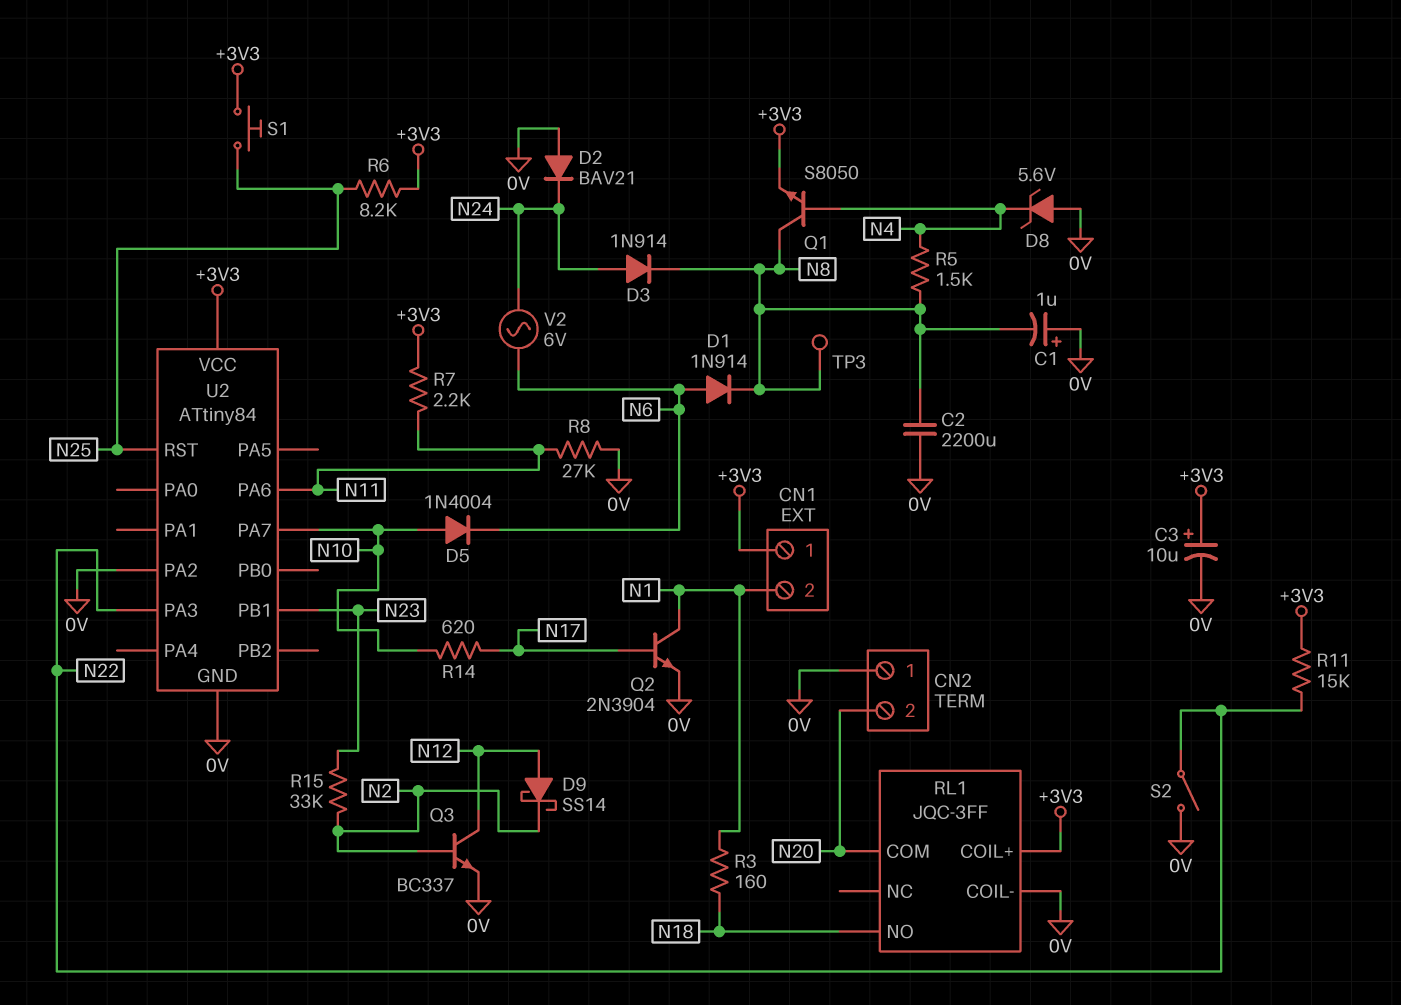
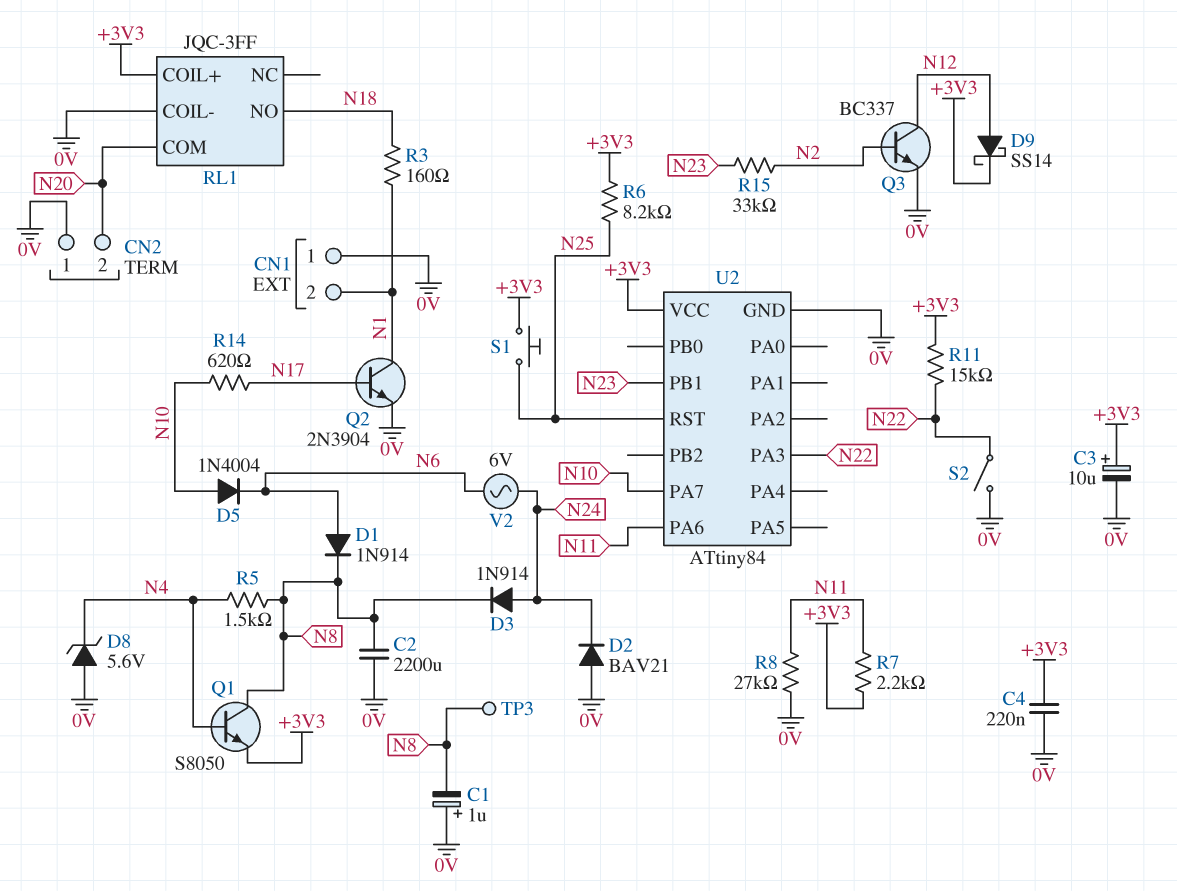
C4: none -> 220nF (+3V3, 0V)
CN1 pin 1: +3V3 -> 0V
D9: schottky SS14 (A N12, K N2) -> schottky SS14 (A N12, K +3V3)
U2 pin PA2: 0V -> none

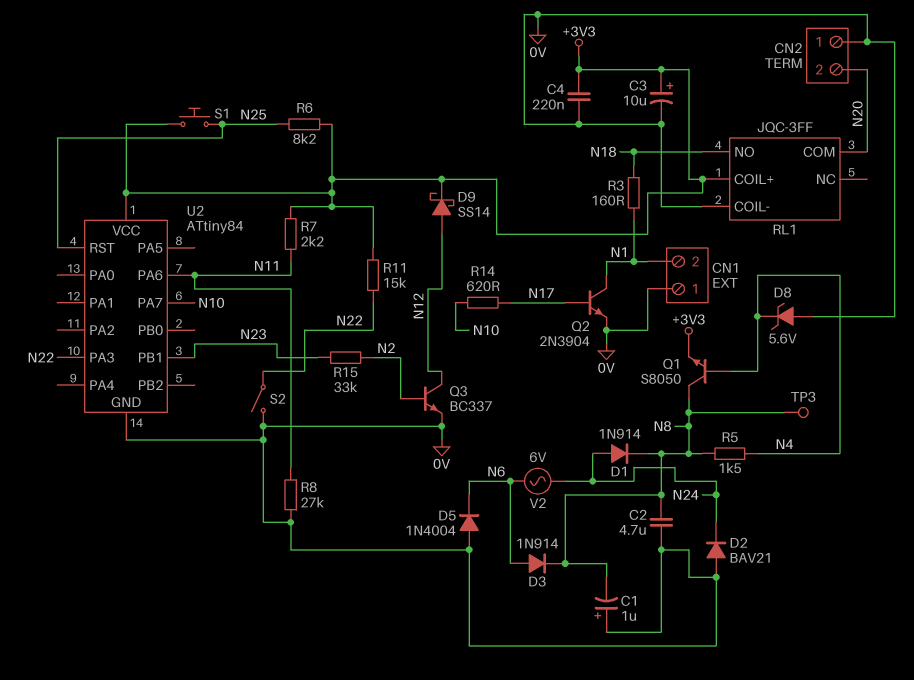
C2: 2200uF (0V, N8) -> 4.7uF (0V, N8)
D1: diode 1N914 (A N6, K N8) -> diode 1N914 (A N24, K N8)
D3: diode 1N914 (A N24, K N8) -> diode 1N914 (A N6, K N8)
D5: diode 1N4004 (A N10, K N6) -> diode 1N4004 (A 0V, K N6)

